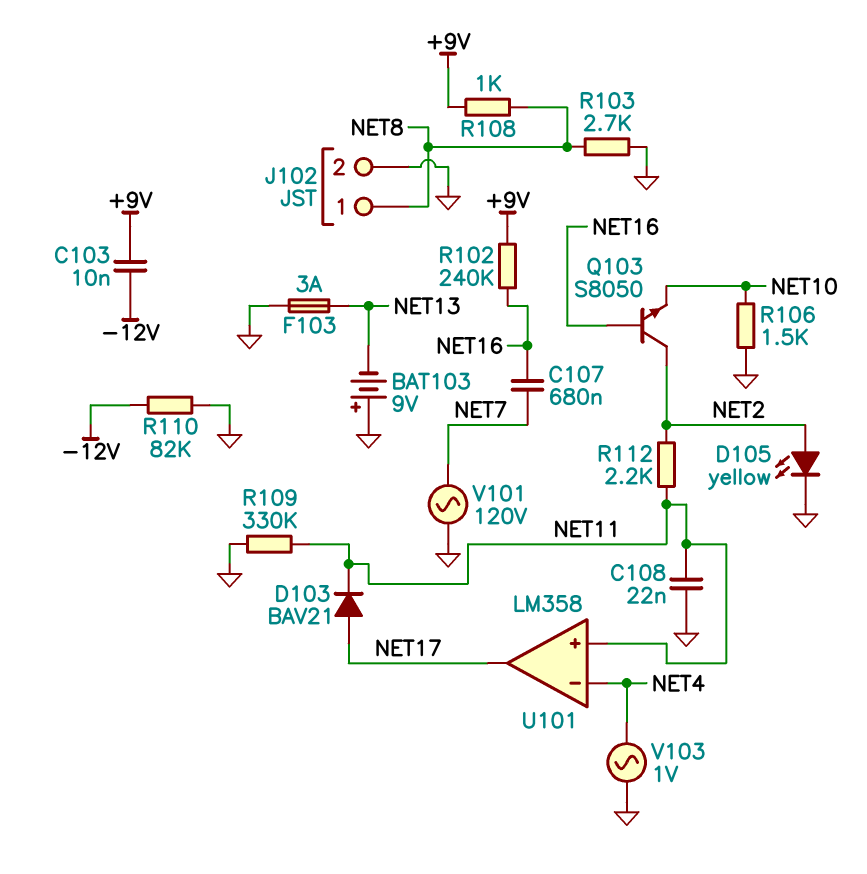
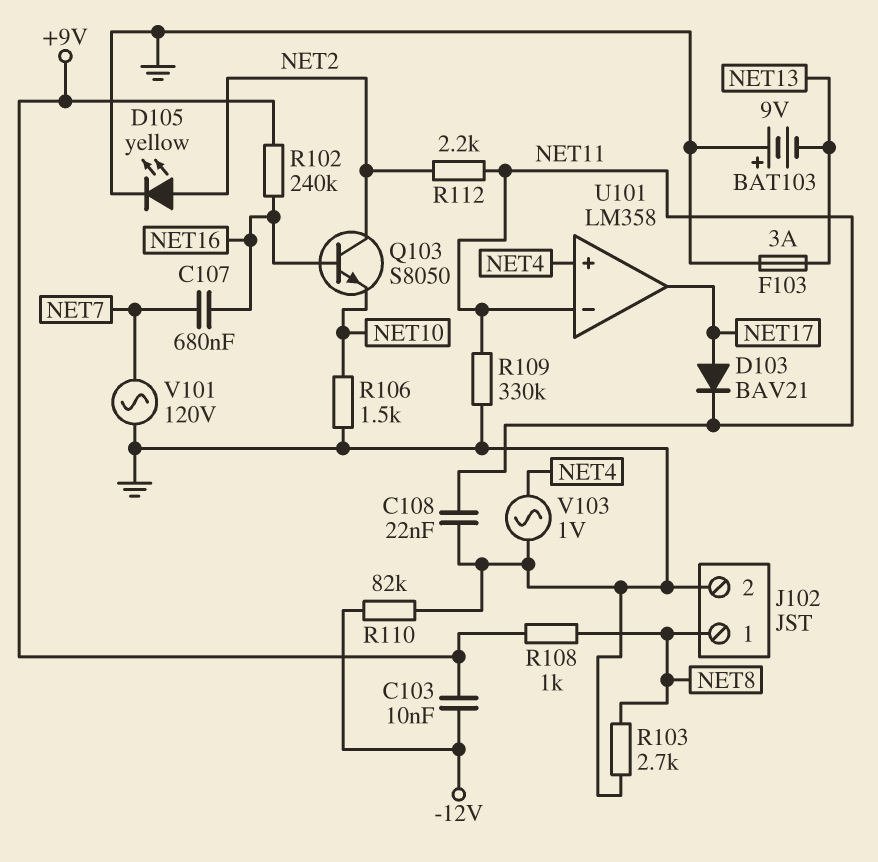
U101 pin in+: NET11 -> NET4
U101 pin in-: NET4 -> NET11

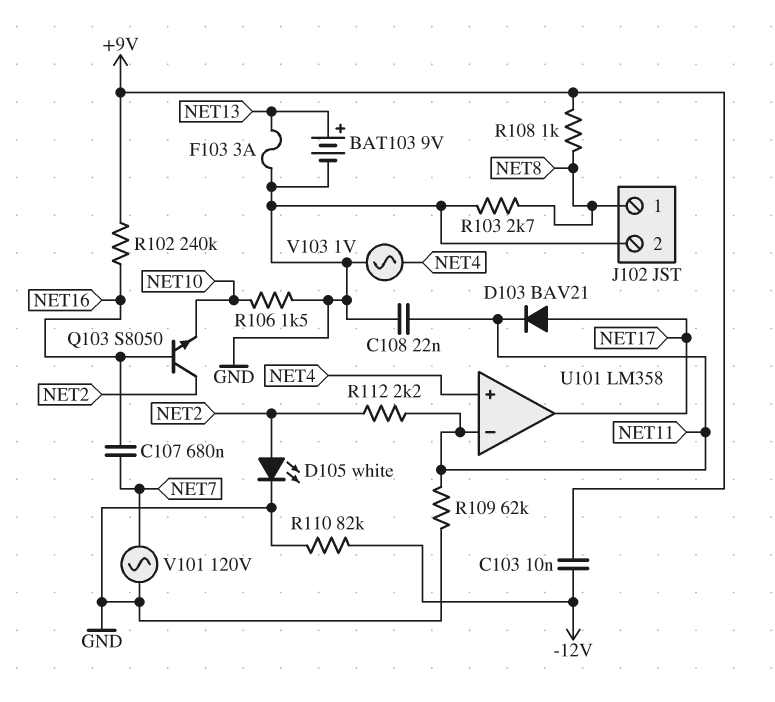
BAT103: 9V (plus GND, minus NET13) -> 9V (plus NET13, minus GND)
D105: LED yellow (A NET2, K GND) -> LED white (A NET2, K GND)
R109: 330k (GND, NET11) -> 62k (GND, NET11)

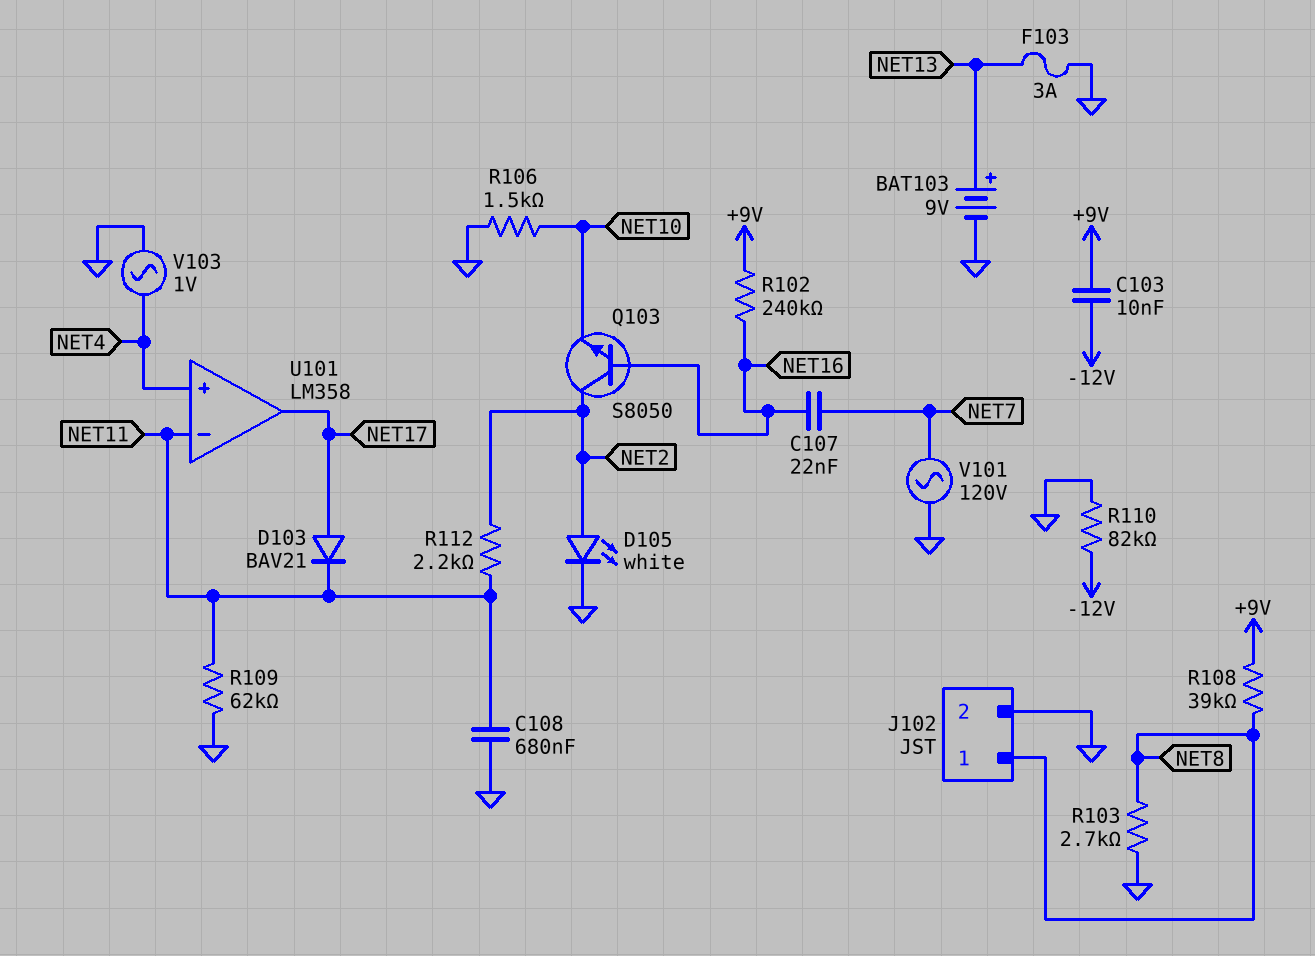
C107: 680nF (NET7, NET16) -> 22nF (NET7, NET16)
C108: 22nF (GND, NET11) -> 680nF (GND, NET11)
R108: 1k (+9V, NET8) -> 39k (+9V, NET8)

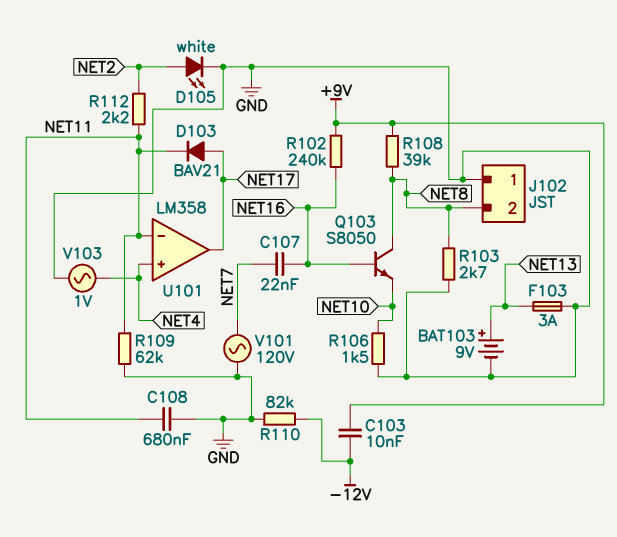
J102 pin 1: NET8 -> GND
J102 pin 2: GND -> NET8
Q103: NPN S8050 (B NET16, C NET2, E NET10) -> NPN S8050 (B NET16, C NET8, E NET10)

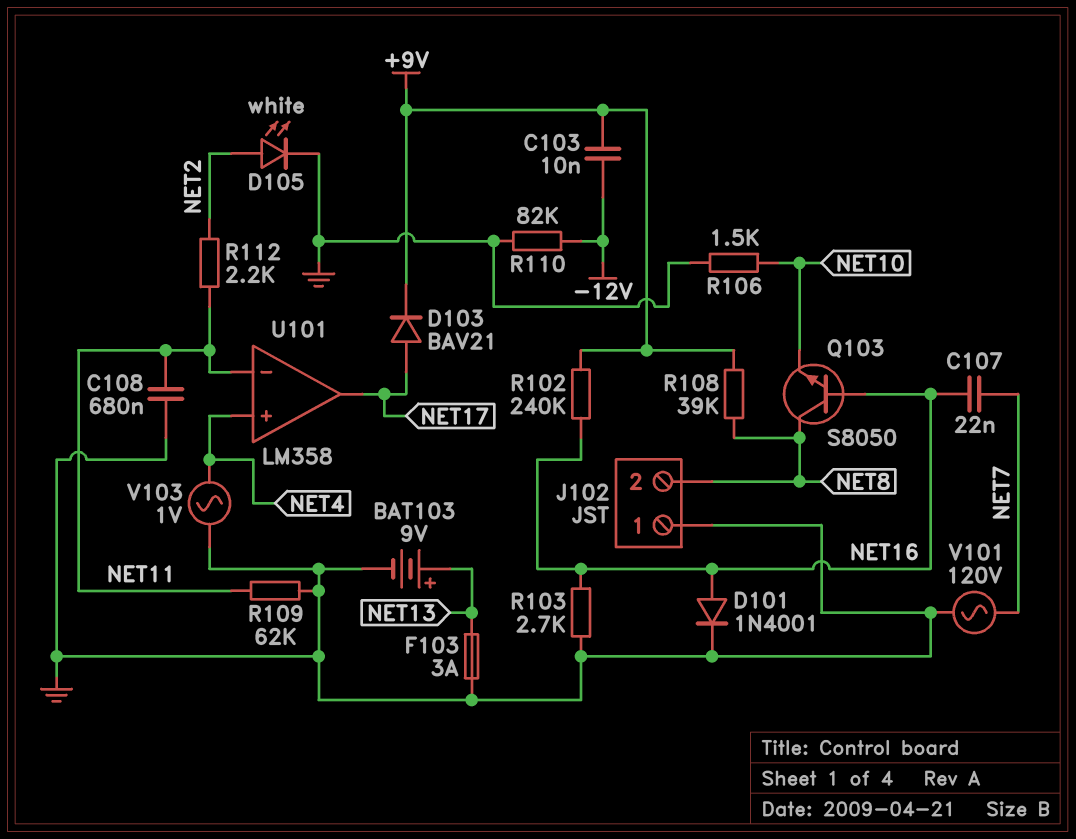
D101: none -> diode 1N4001 (A NET16, K GND)
D103: diode BAV21 (A NET17, K NET11) -> diode BAV21 (A NET17, K +9V)
R103: 2.7k (GND, NET8) -> 2.7k (GND, NET16)

